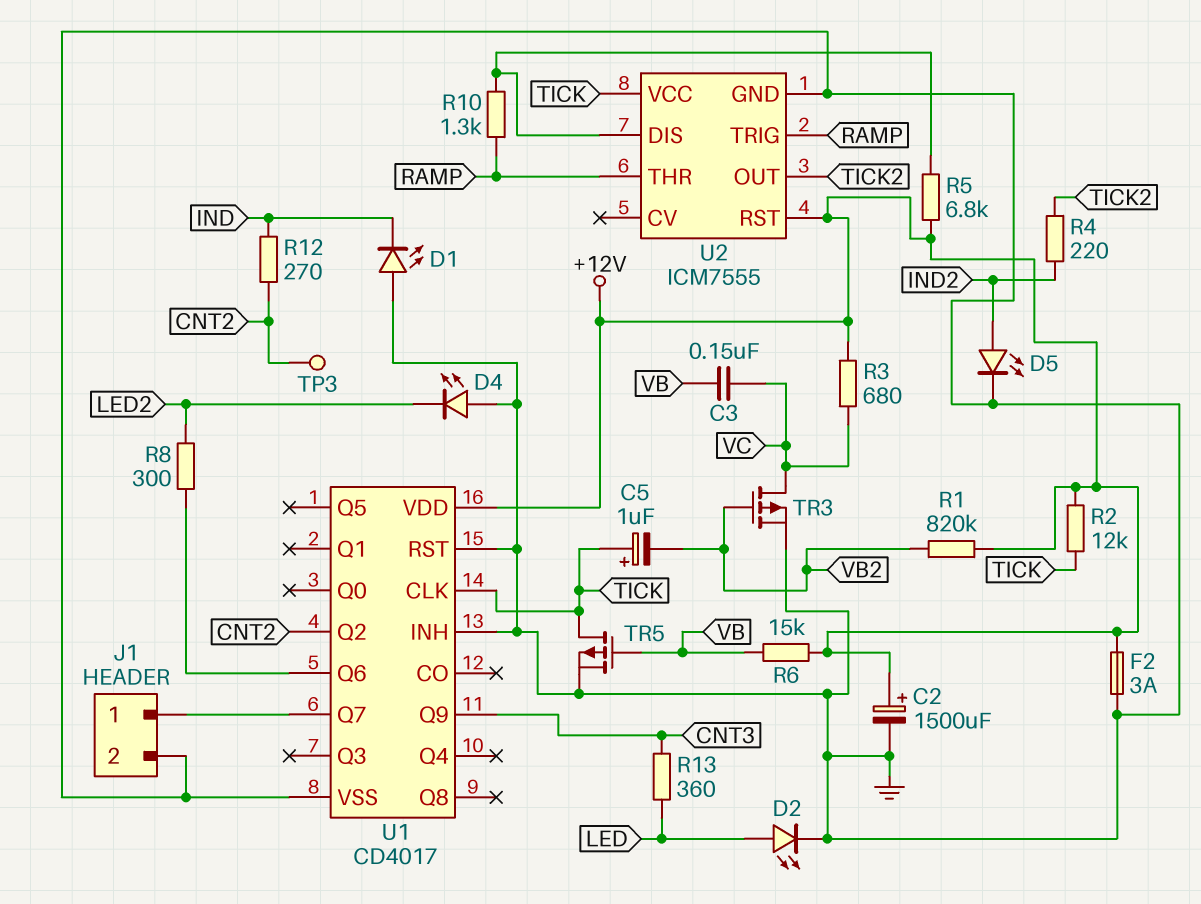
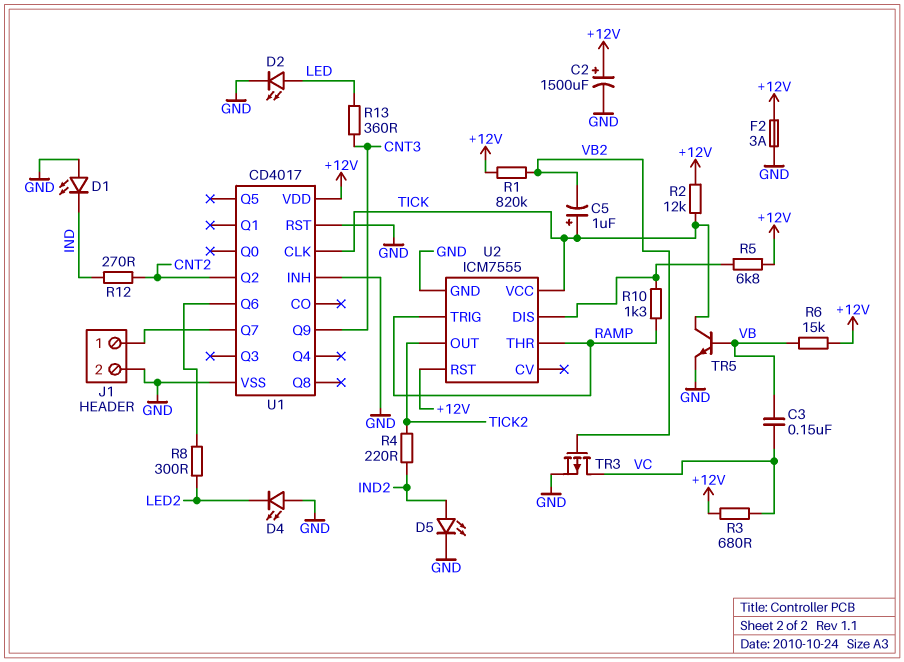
TP3: test point (CNT2) -> none
TR5: PMOS (G VB, D TICK, S GND) -> NPN (B VB, C TICK, E GND)

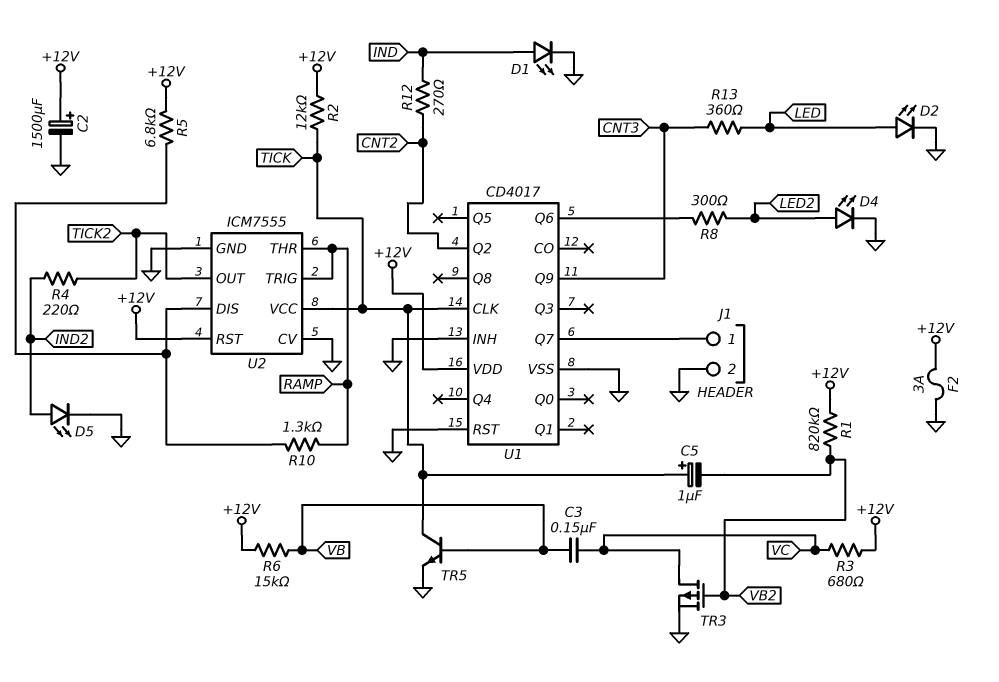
D1: LED (A GND, K IND) -> LED (A IND, K GND)
D4: LED (A GND, K LED2) -> LED (A LED2, K GND)
U2 pin CV: none -> GND

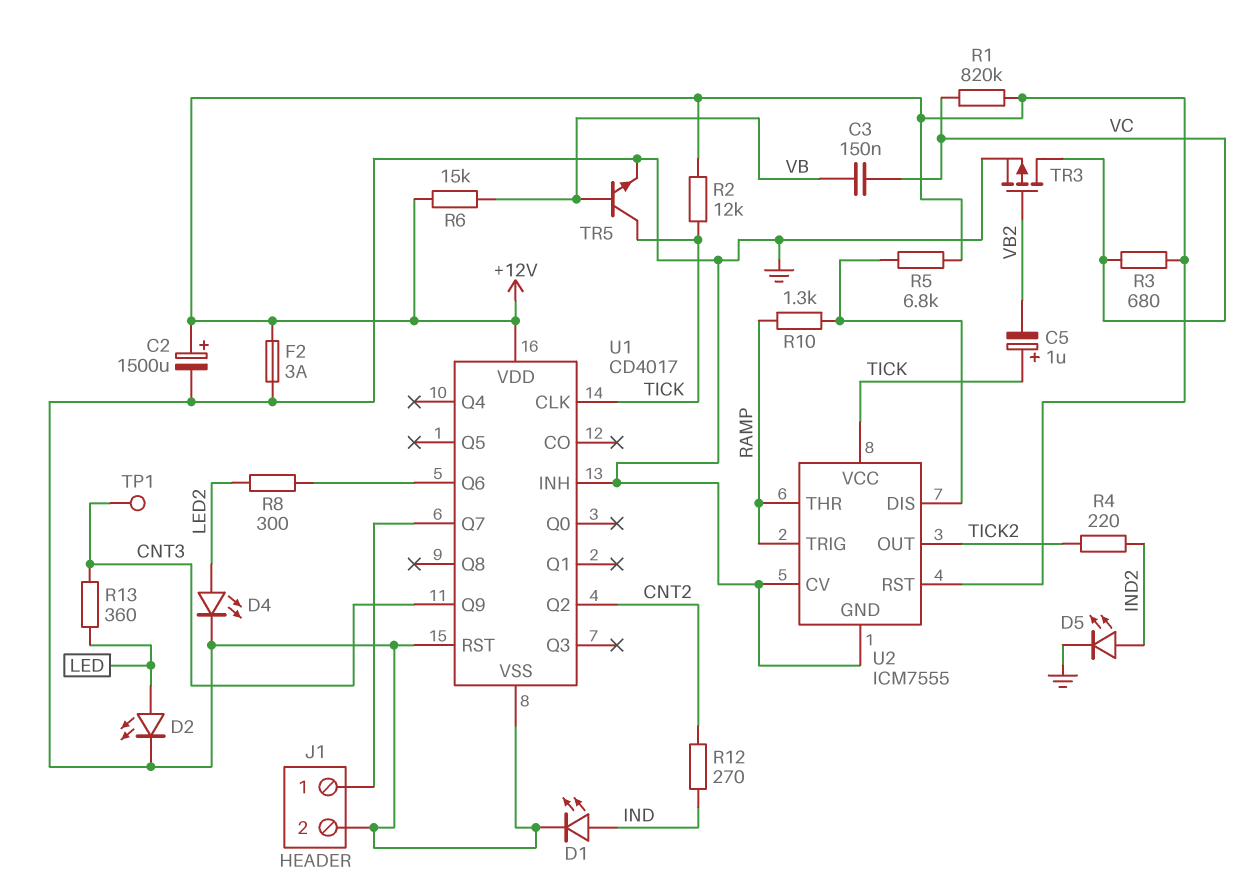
R1: 820k (+12V, VB2) -> 820k (+12V, VC)
TP1: none -> test point (CNT3)

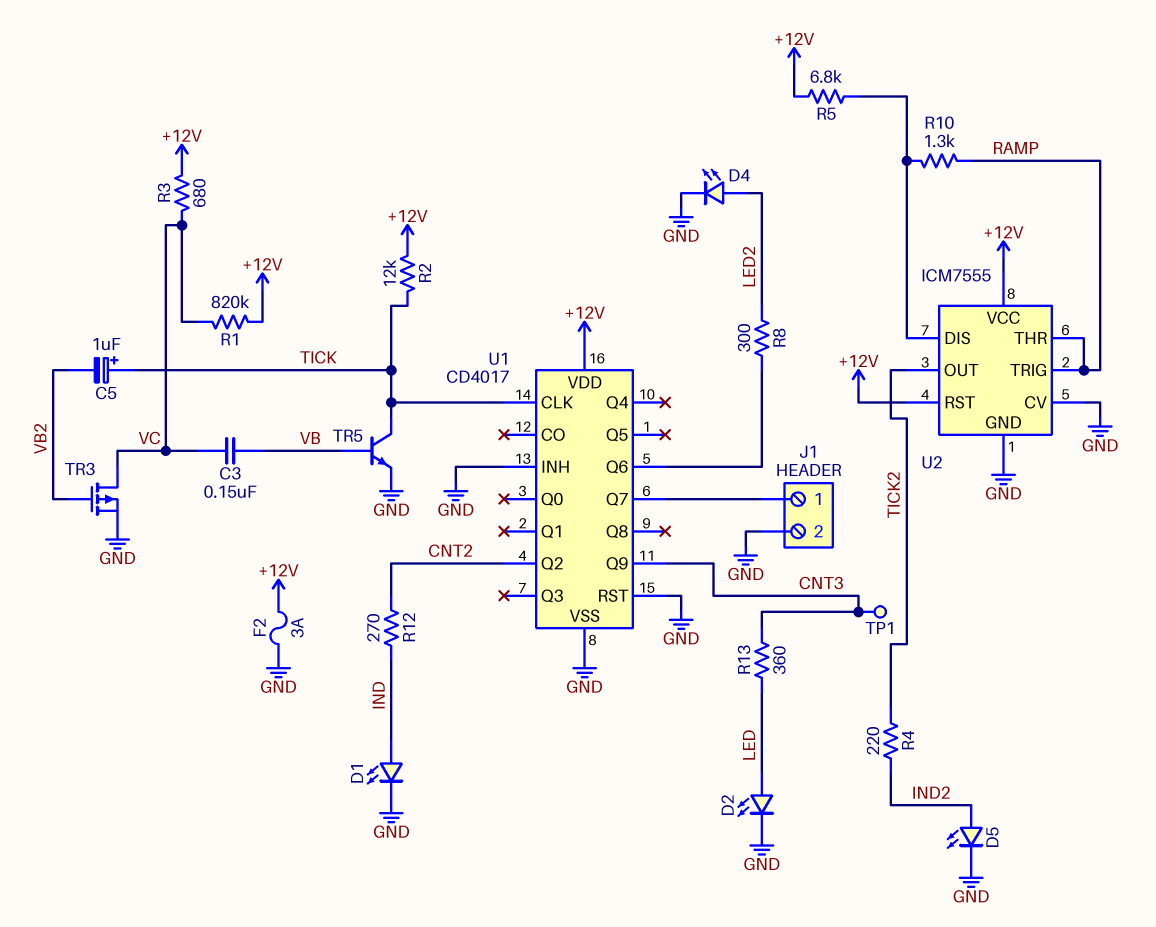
C2: 1500uF (plus +12V, minus GND) -> none
R6: 15k (+12V, VB) -> none
U2 pin VCC: TICK -> +12V

